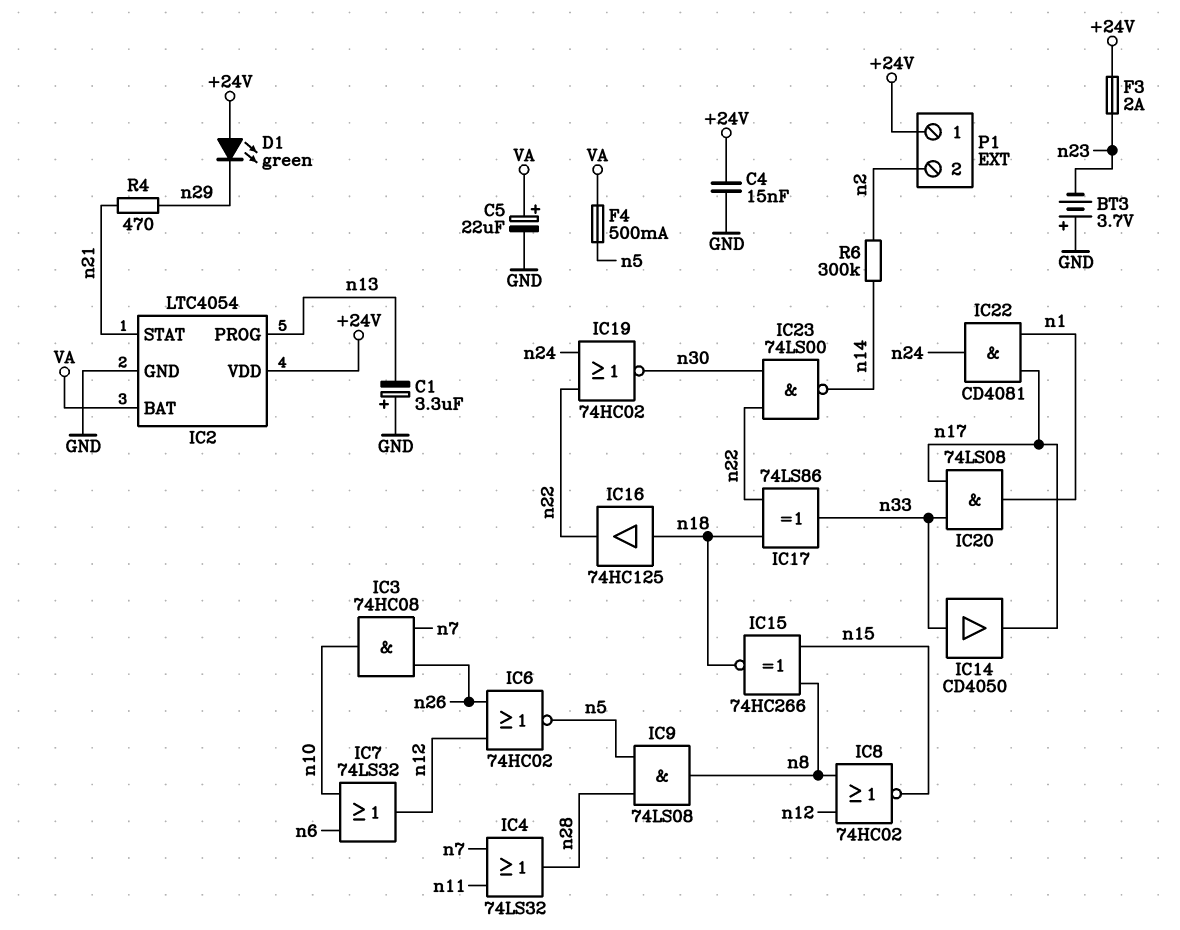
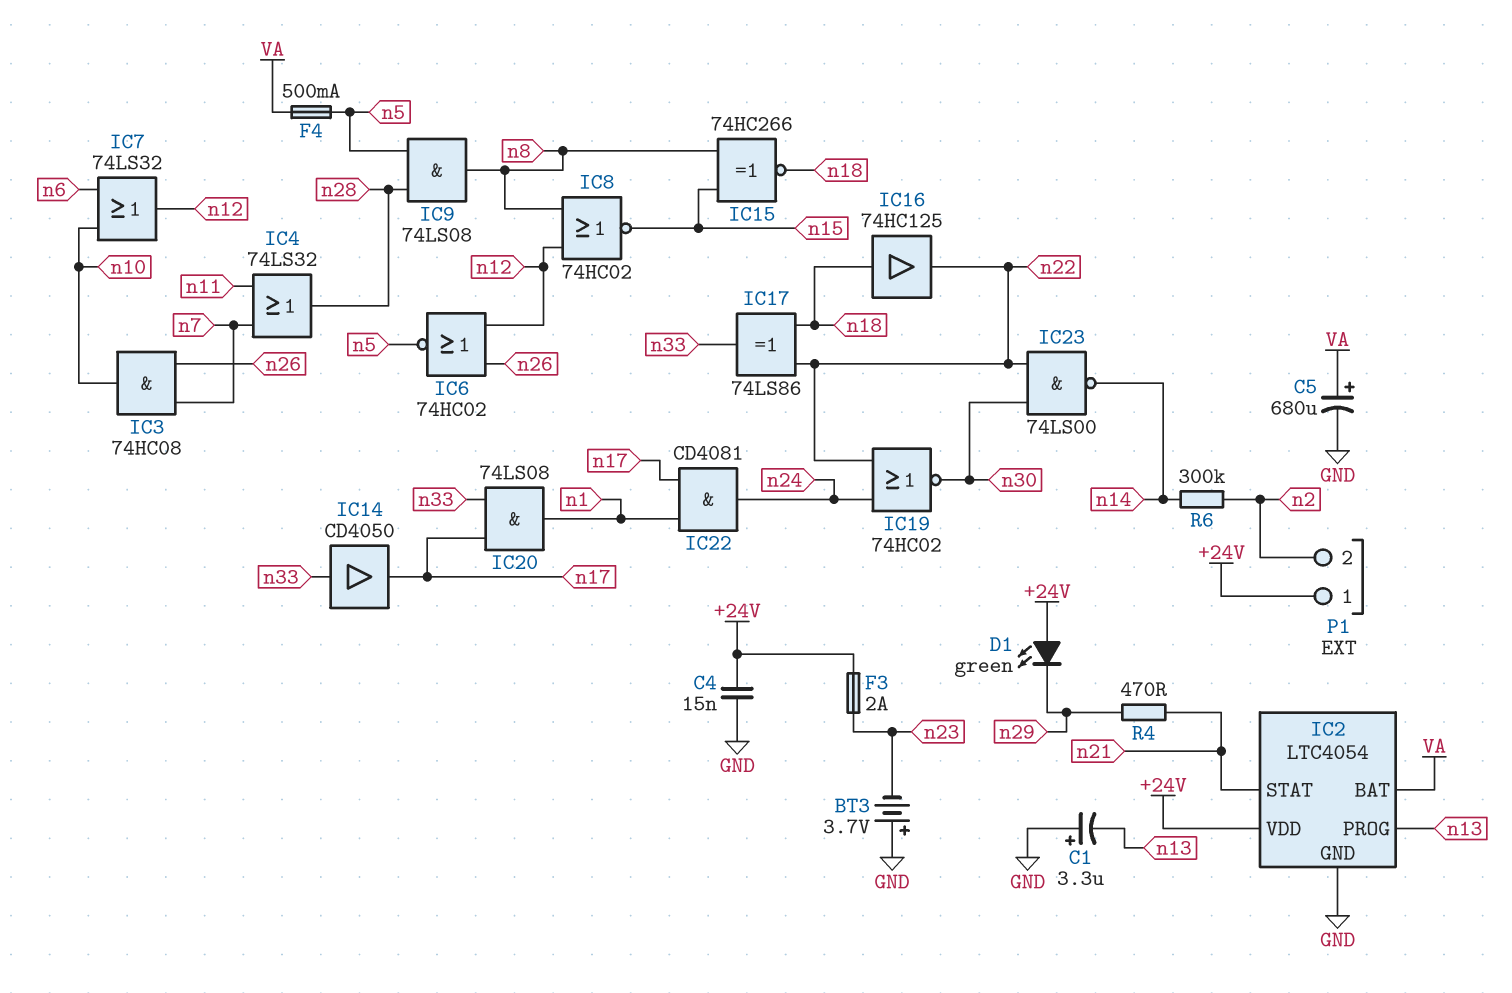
C5: 22uF (plus VA, minus GND) -> 680uF (plus VA, minus GND)

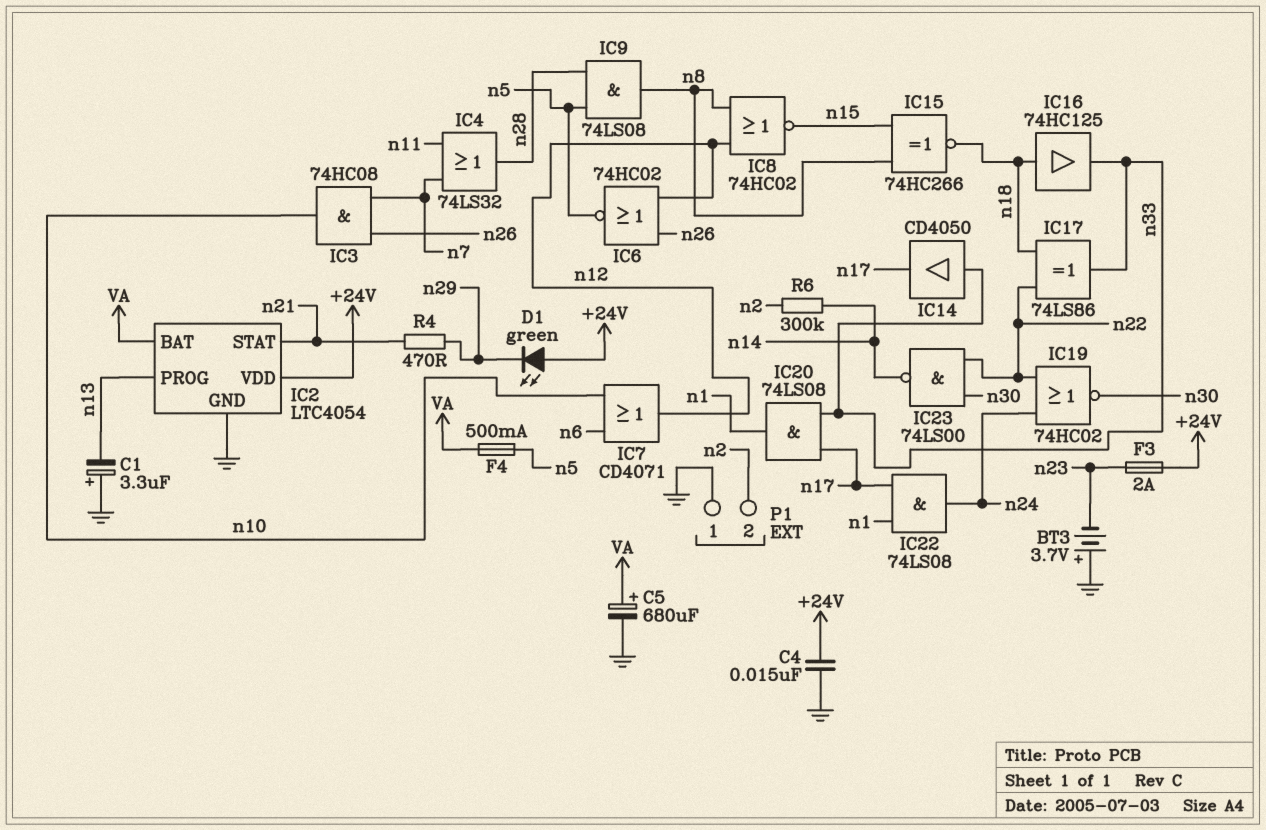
IC7: OR 74LS32 (in n6, in n10, out n12) -> OR CD4071 (in n6, in n10, out n12)
IC16: buffer 74HC125 (in n18, out n22) -> buffer 74HC125 (in n18, out n33)
IC22: AND CD4081 (in n1, in n17, out n24) -> AND 74LS08 (in n1, in n17, out n24)
P1 pin 1: +24V -> GND

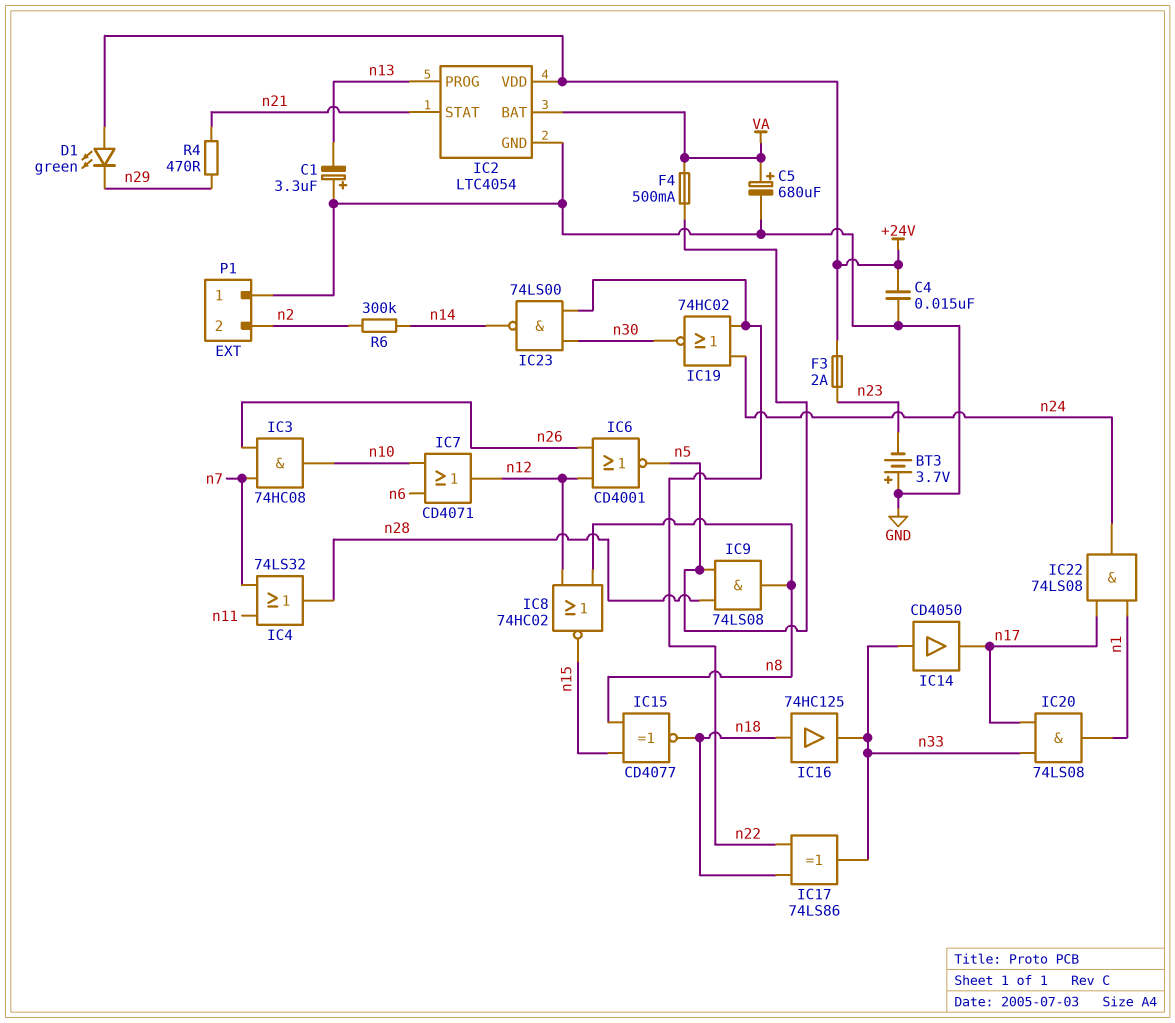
IC6: NOR 74HC02 (in n12, in n26, out n5) -> NOR CD4001 (in n12, in n26, out n5)
IC15: XNOR 74HC266 (in n8, in n15, out n18) -> XNOR CD4077 (in n8, in n15, out n18)

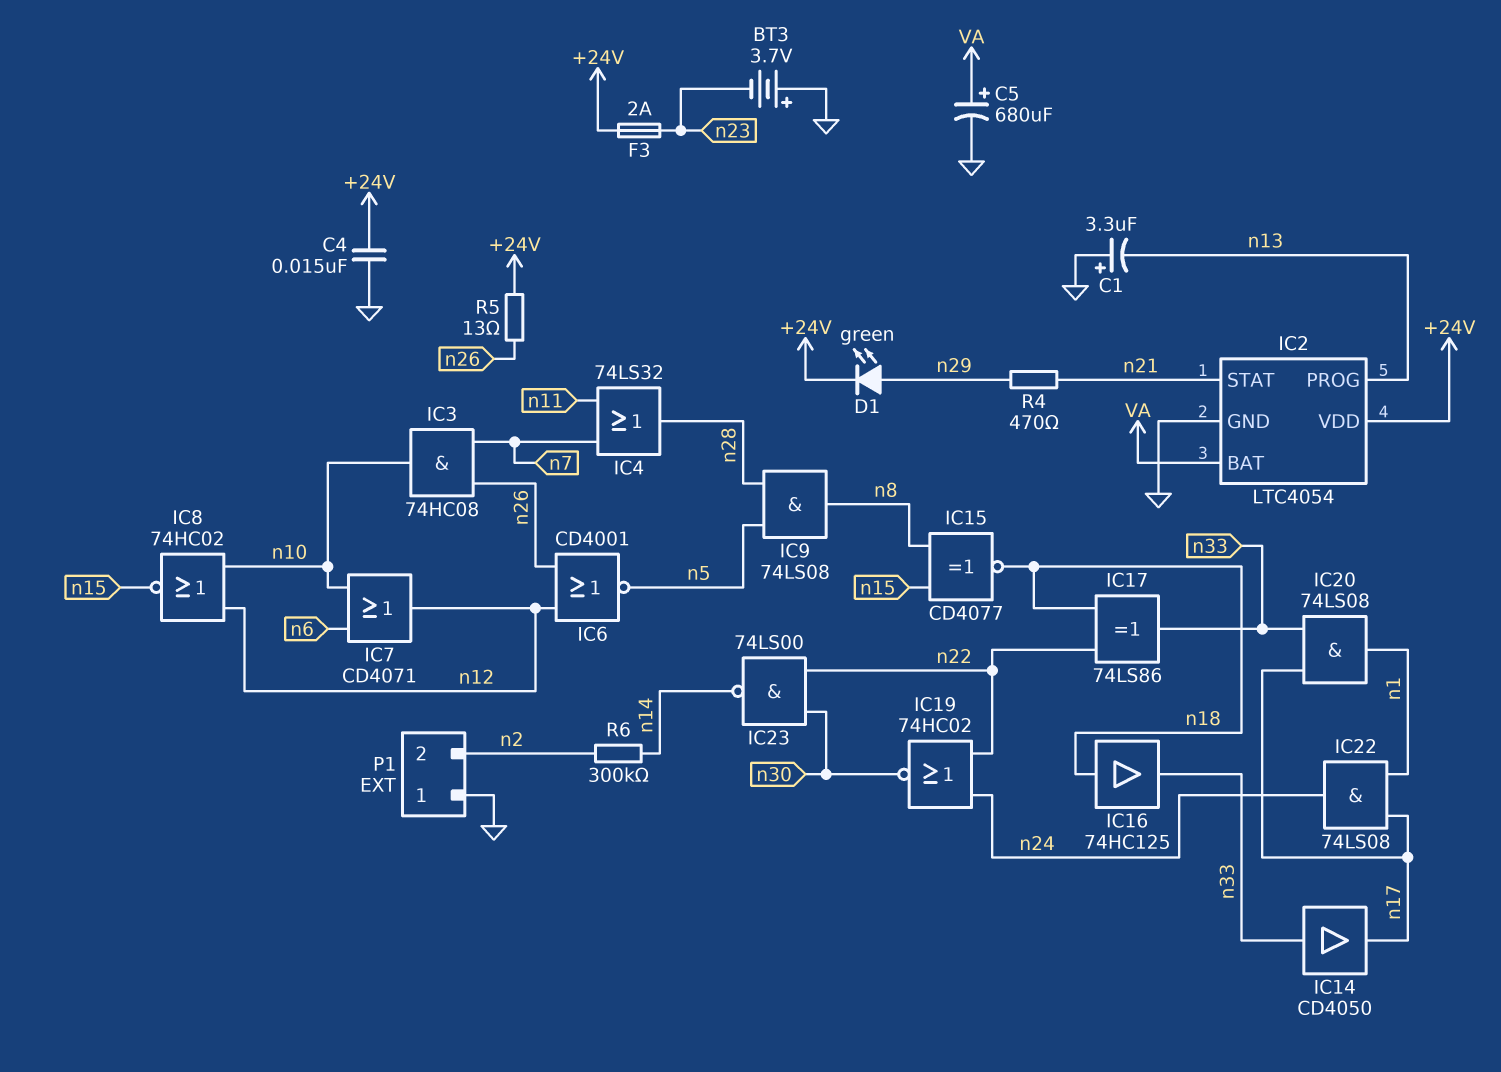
D1: LED green (A +24V, K n29) -> LED green (A n29, K +24V)
F4: 500mA (VA, n5) -> none
IC8: NOR 74HC02 (in n8, in n12, out n15) -> NOR 74HC02 (in n10, in n12, out n15)
R5: none -> 13 (+24V, n26)

